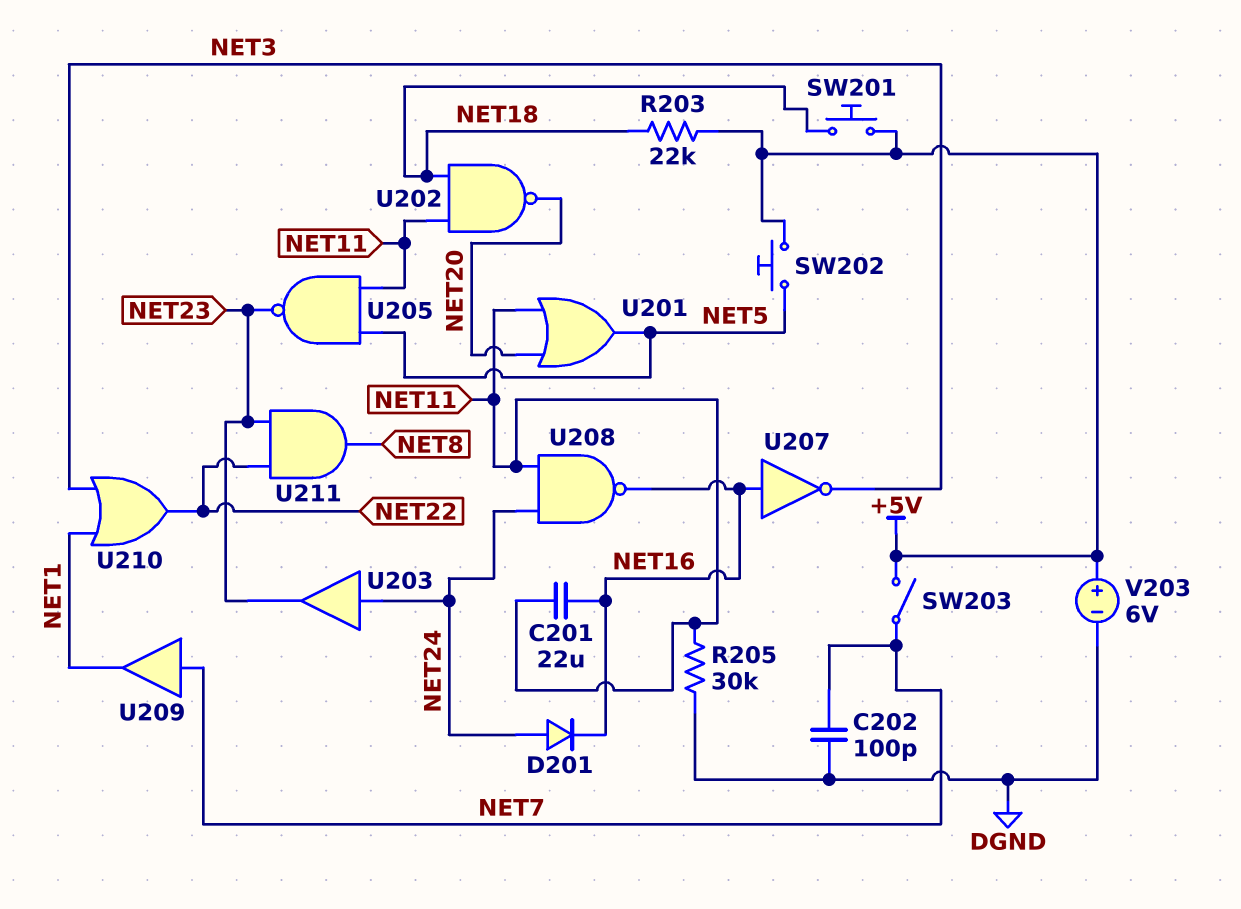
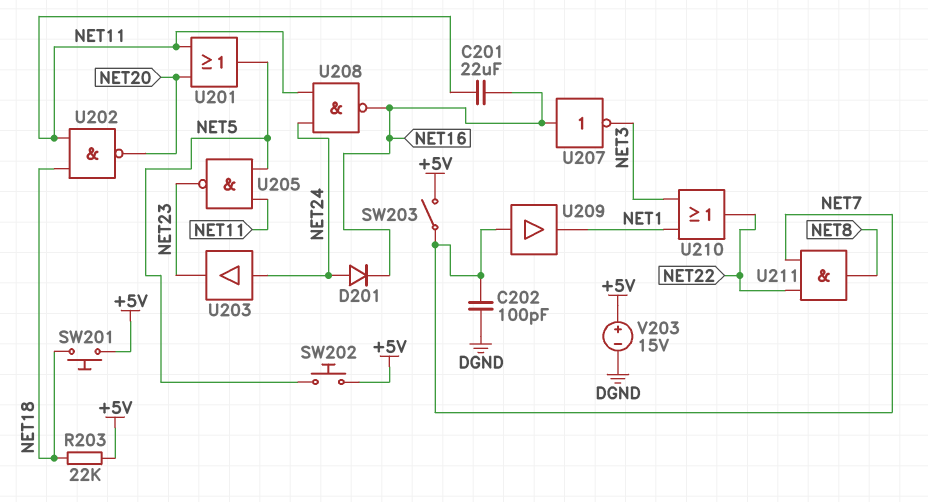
R205: 30k (DGND, NET11) -> none
U211: AND (in NET22, in NET23, out NET8) -> AND (in NET7, in NET22, out NET8)
V203: 6V (plus +5V, minus DGND) -> 15V (plus +5V, minus DGND)

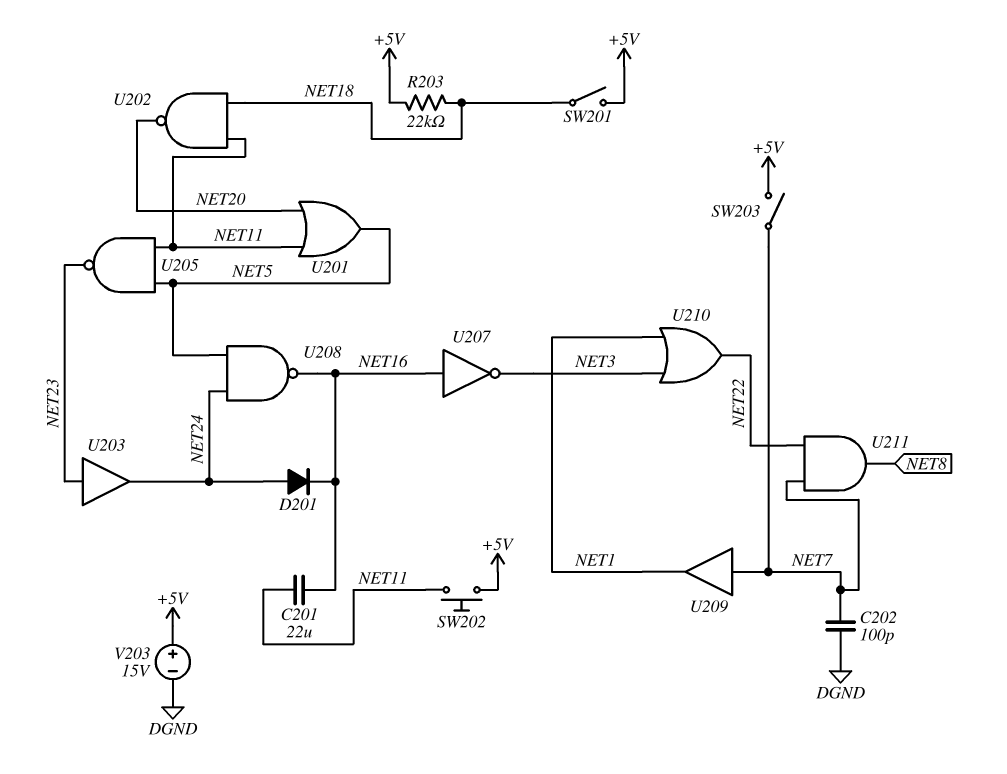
SW201: button (+5V, NET18) -> switch (+5V, NET18)
SW202: button (+5V, NET5) -> button (+5V, NET11)
U203: buffer (in NET24, out NET23) -> buffer (in NET23, out NET24)
U208: NAND (in NET11, in NET24, out NET16) -> NAND (in NET5, in NET24, out NET16)

